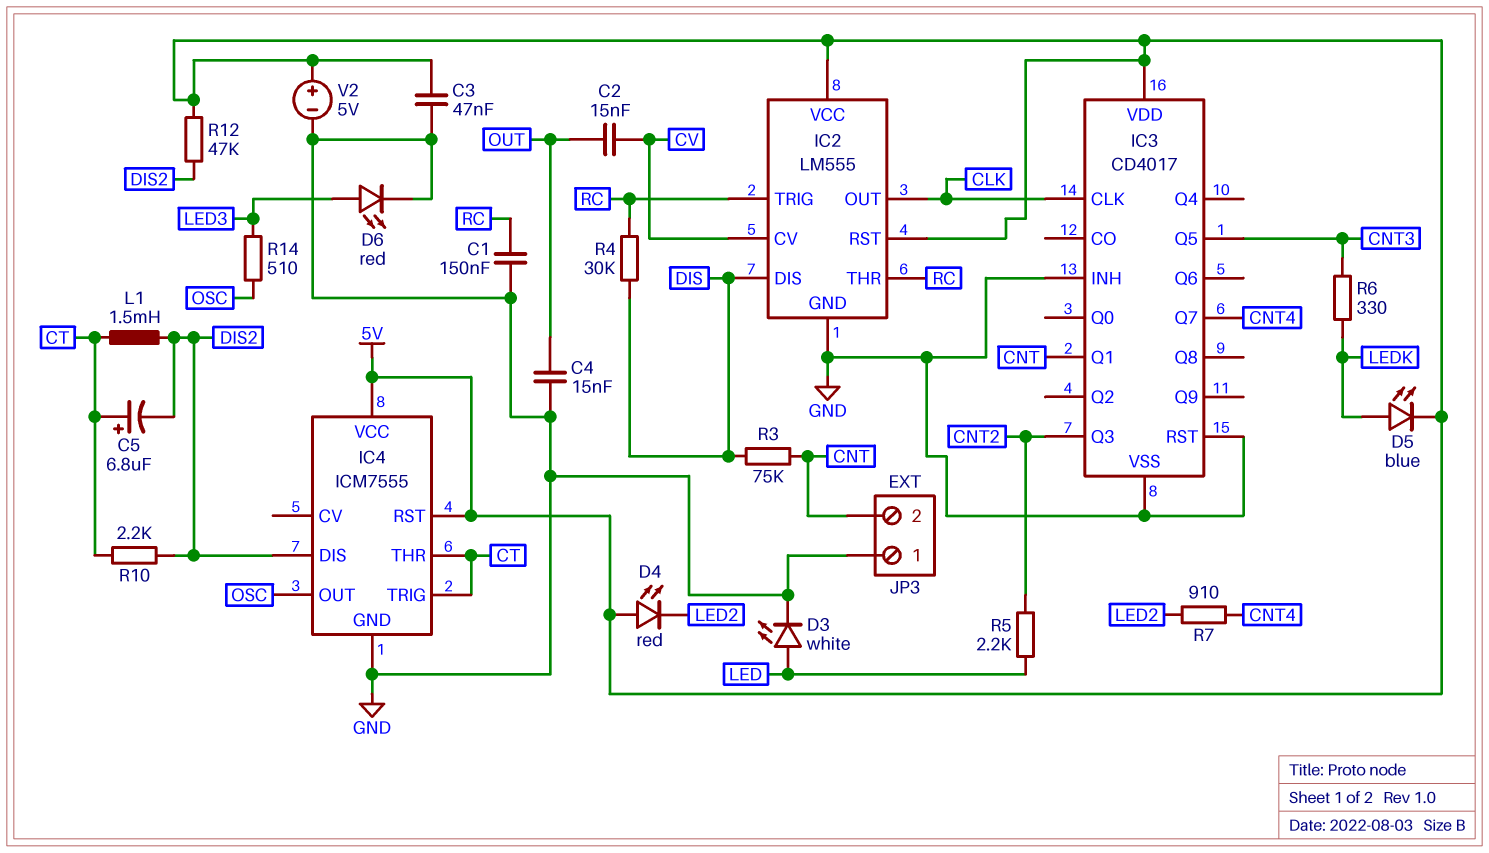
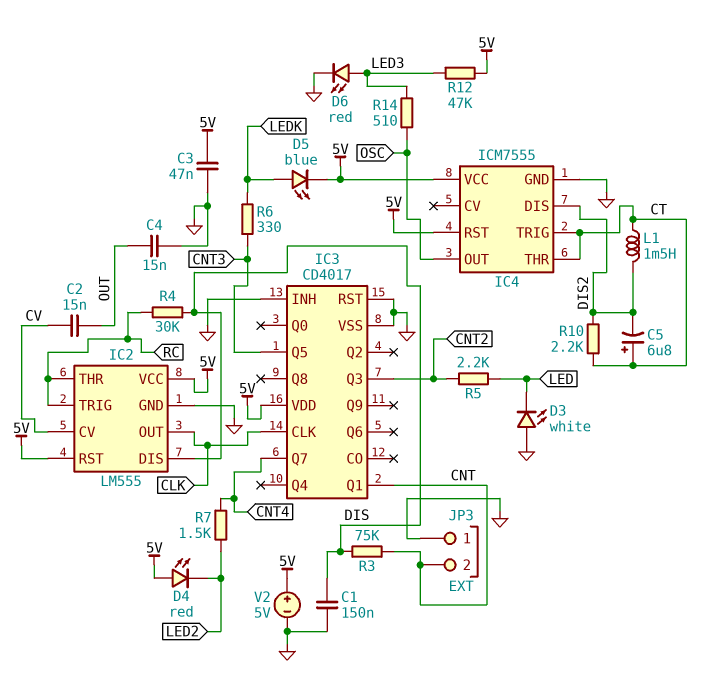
C1: 150nF (GND, RC) -> 150nF (DIS, GND)
D3: LED white (A LED, K GND) -> LED white (A GND, K LED)
R7: 910 (CNT4, LED2) -> 1.5k (CNT4, LED2)
R12: 47k (5V, DIS2) -> 47k (5V, LED3)

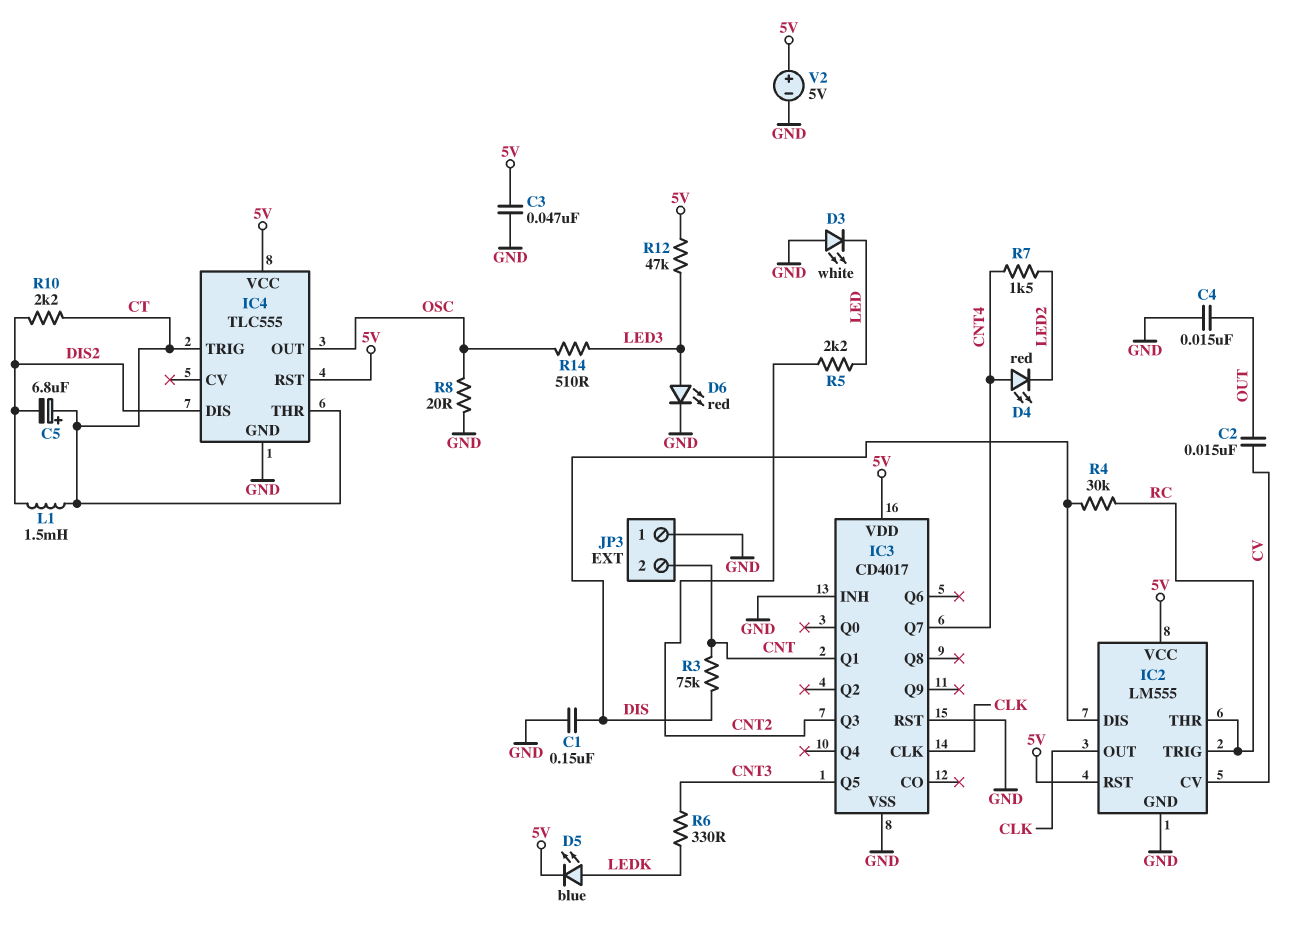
D4: LED red (A 5V, K LED2) -> LED red (A CNT4, K LED2)
IC4: ICM7555 -> TLC555
R8: none -> 20 (GND, OSC)

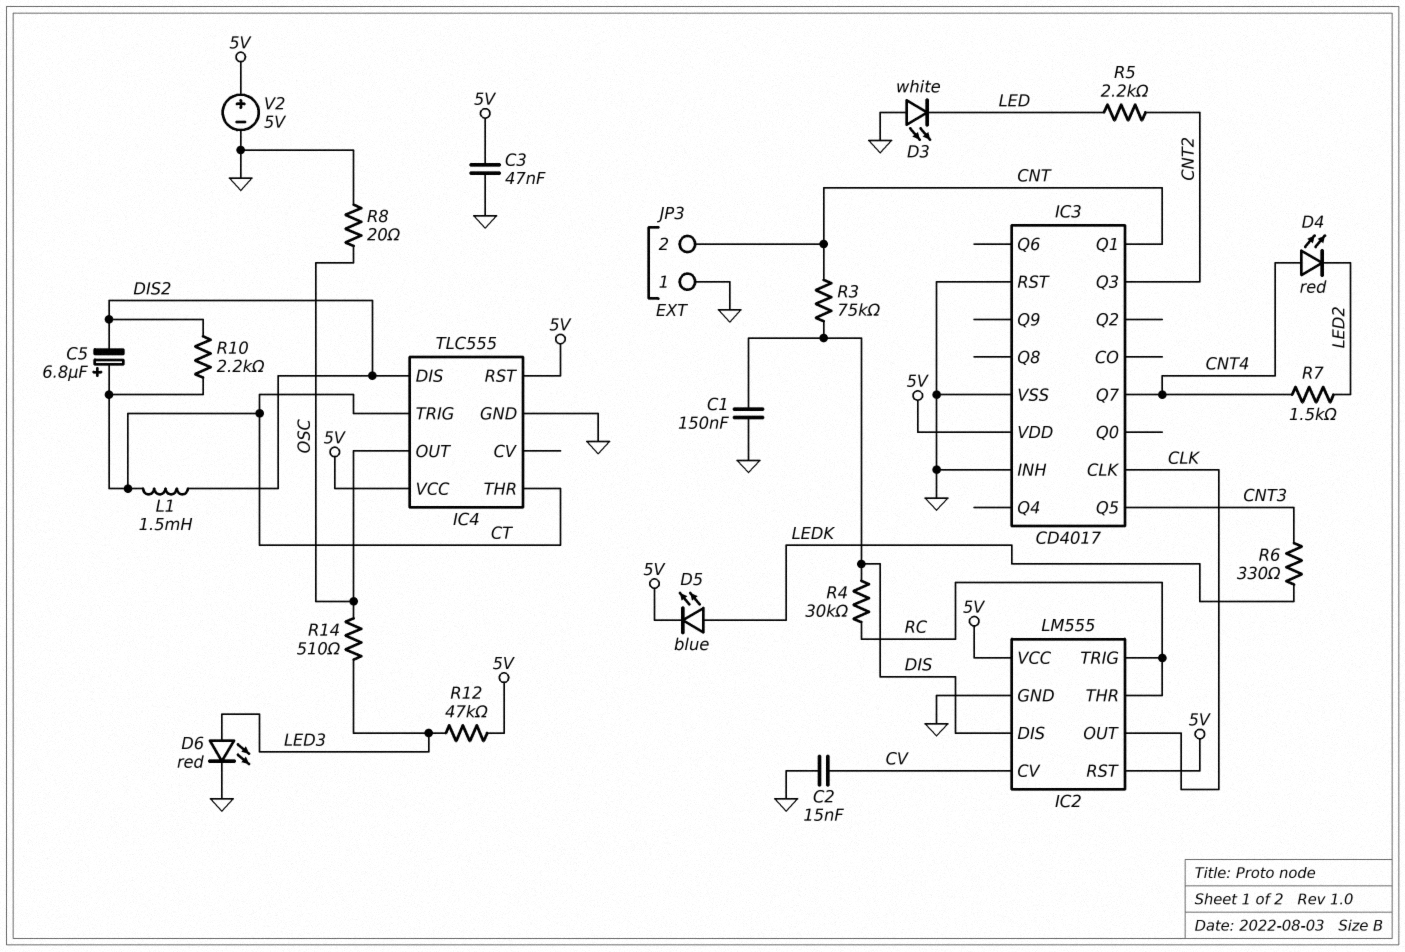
C2: 15nF (CV, OUT) -> 15nF (CV, GND)
C4: 15nF (GND, OUT) -> none

